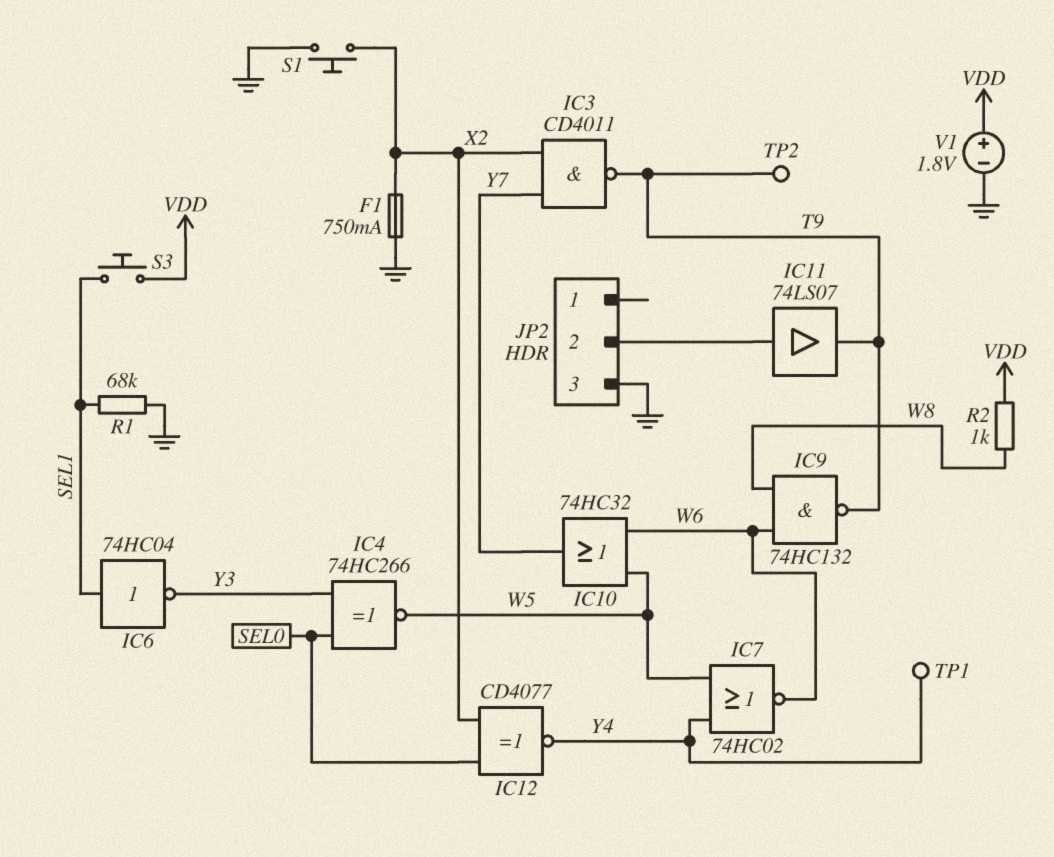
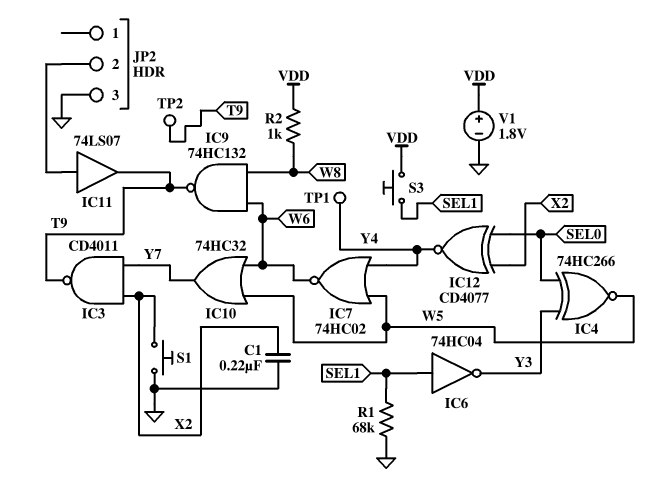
C1: none -> 220nF (GND, X2)
F1: 750mA (GND, X2) -> none

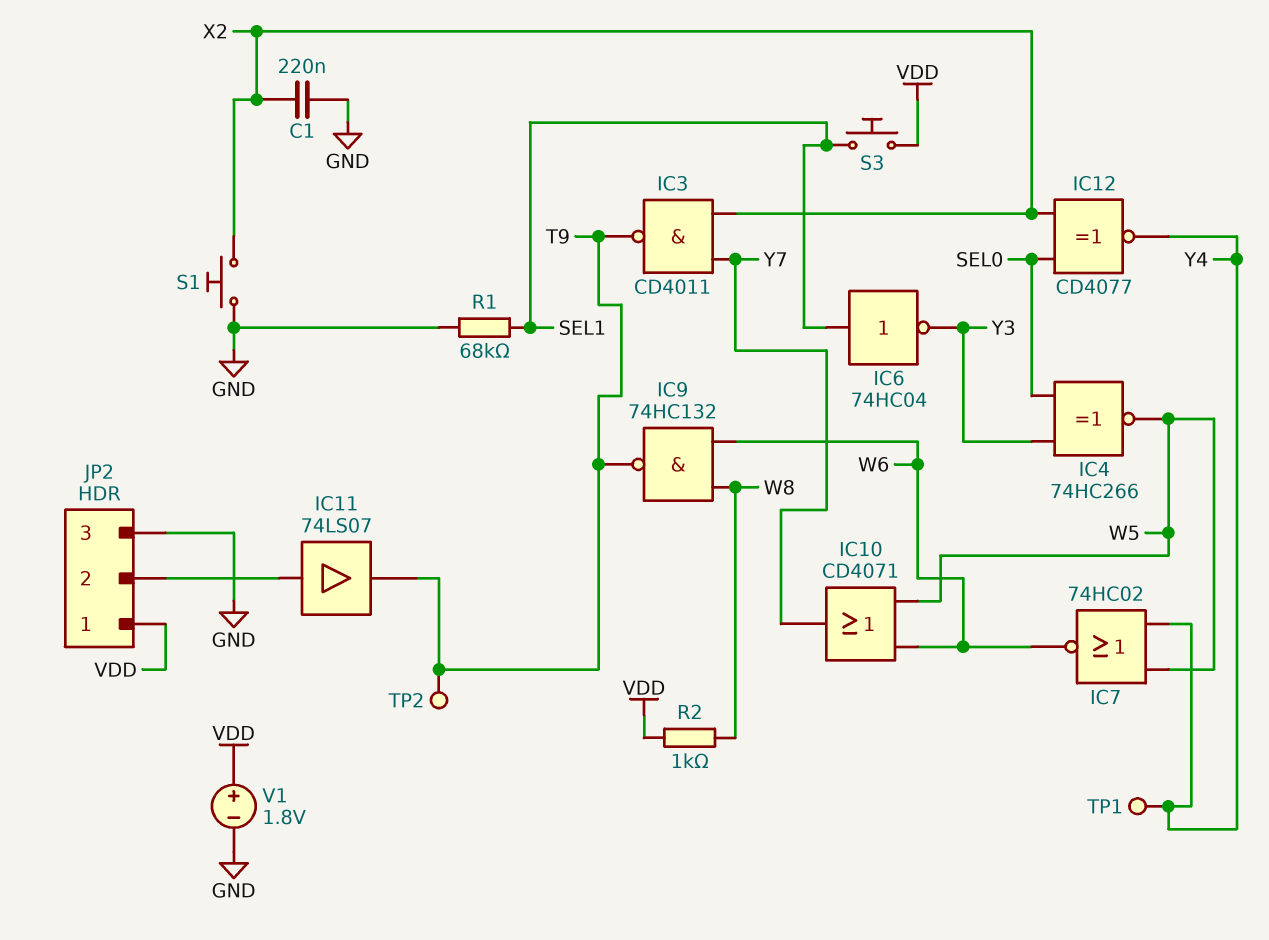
IC10: OR 74HC32 (in W5, in W6, out Y7) -> OR CD4071 (in W5, in W6, out Y7)
JP2 pin 1: none -> VDD

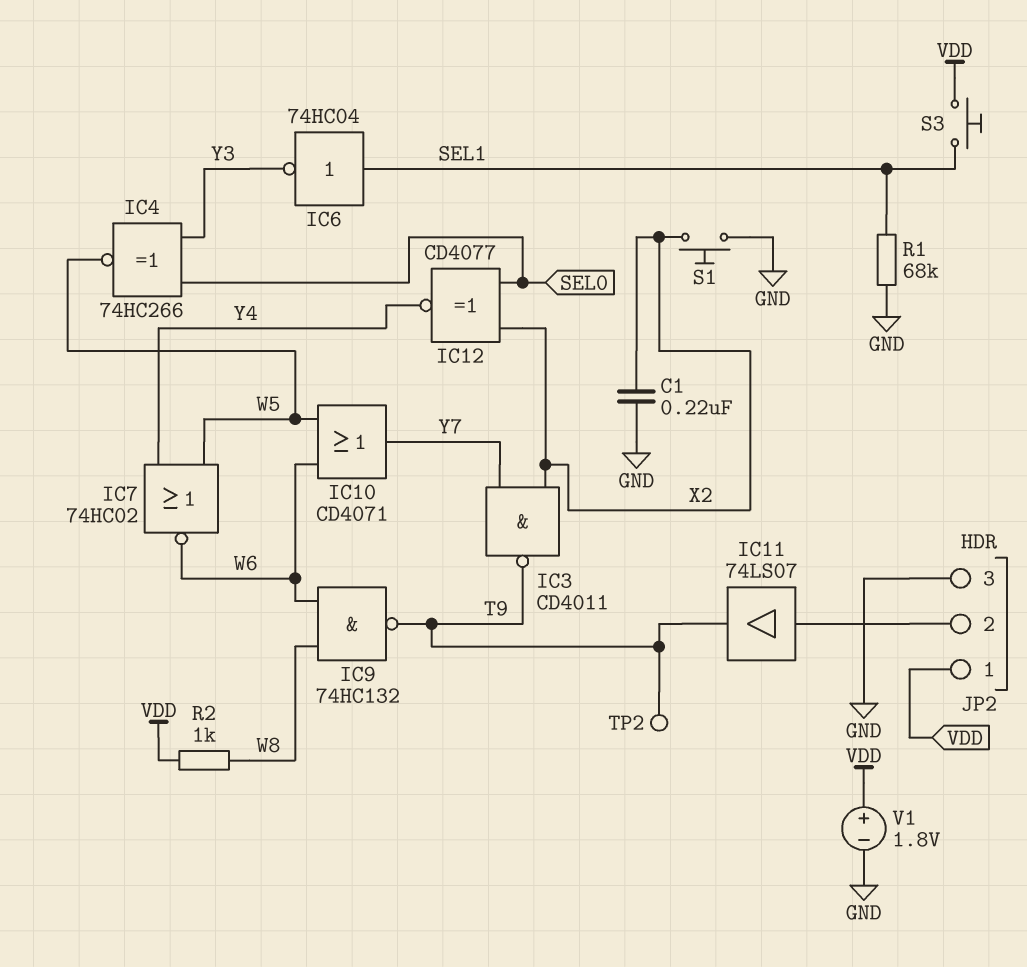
TP1: test point (Y4) -> none

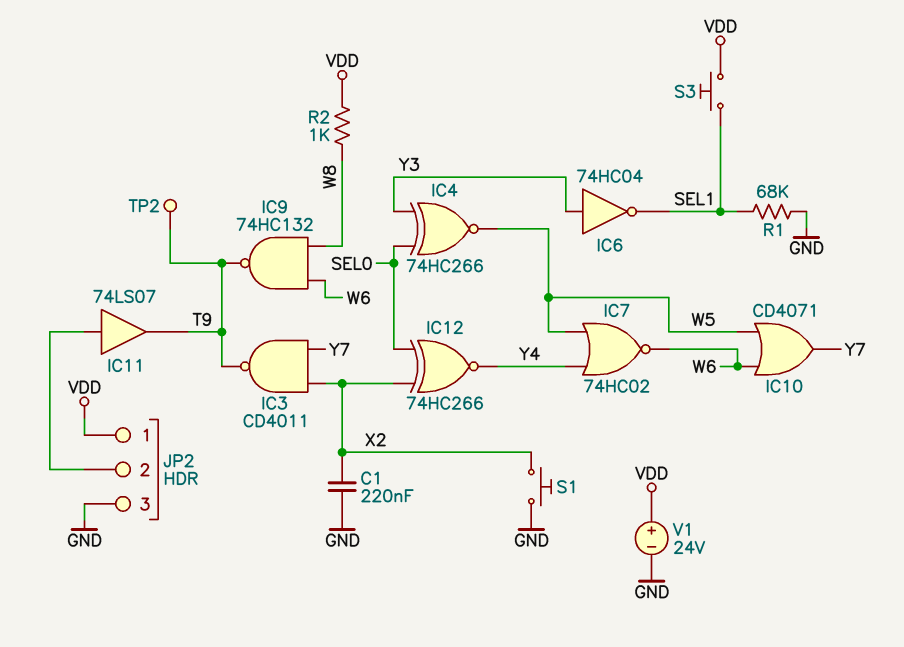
IC6: NOT 74HC04 (in SEL1, out Y3) -> NOT 74HC04 (in Y3, out SEL1)
IC12: XNOR CD4077 (in SEL0, in X2, out Y4) -> XNOR 74HC266 (in SEL0, in X2, out Y4)
V1: 1.8V (plus VDD, minus GND) -> 24V (plus VDD, minus GND)

